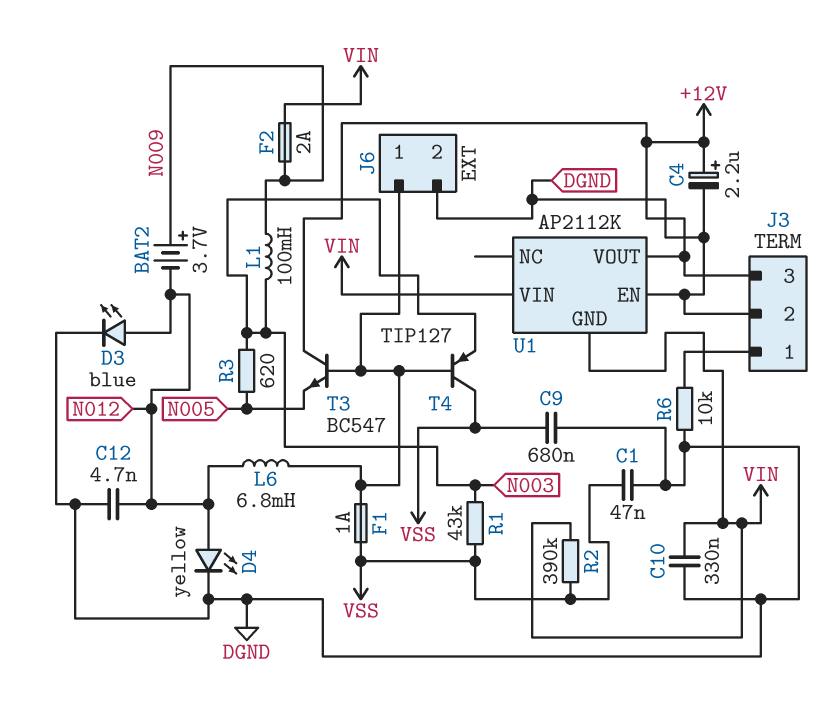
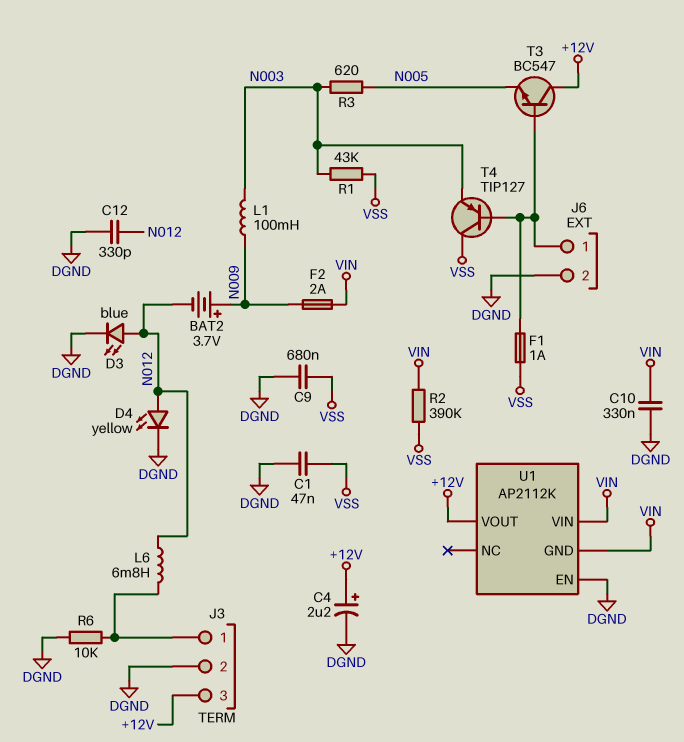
C12: 4.7nF (DGND, N012) -> 330pF (DGND, N012)
L6: 6.8mH (J6/1, N012) -> 6.8mH (J3/1, N012)

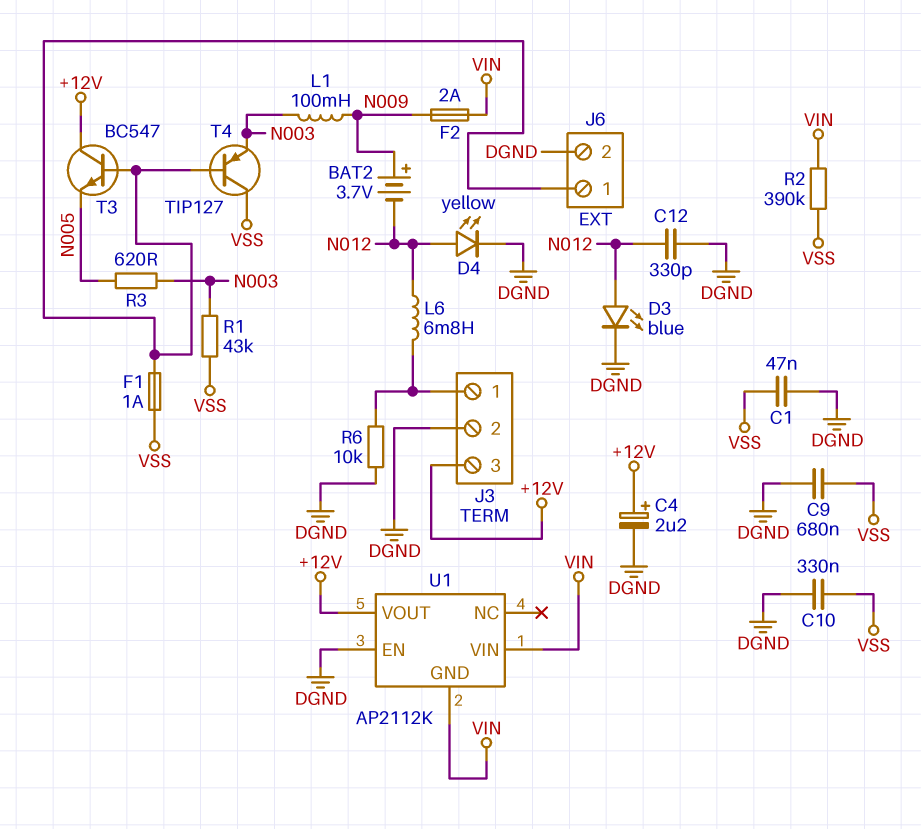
C10: 330nF (DGND, VIN) -> 330nF (DGND, VSS)

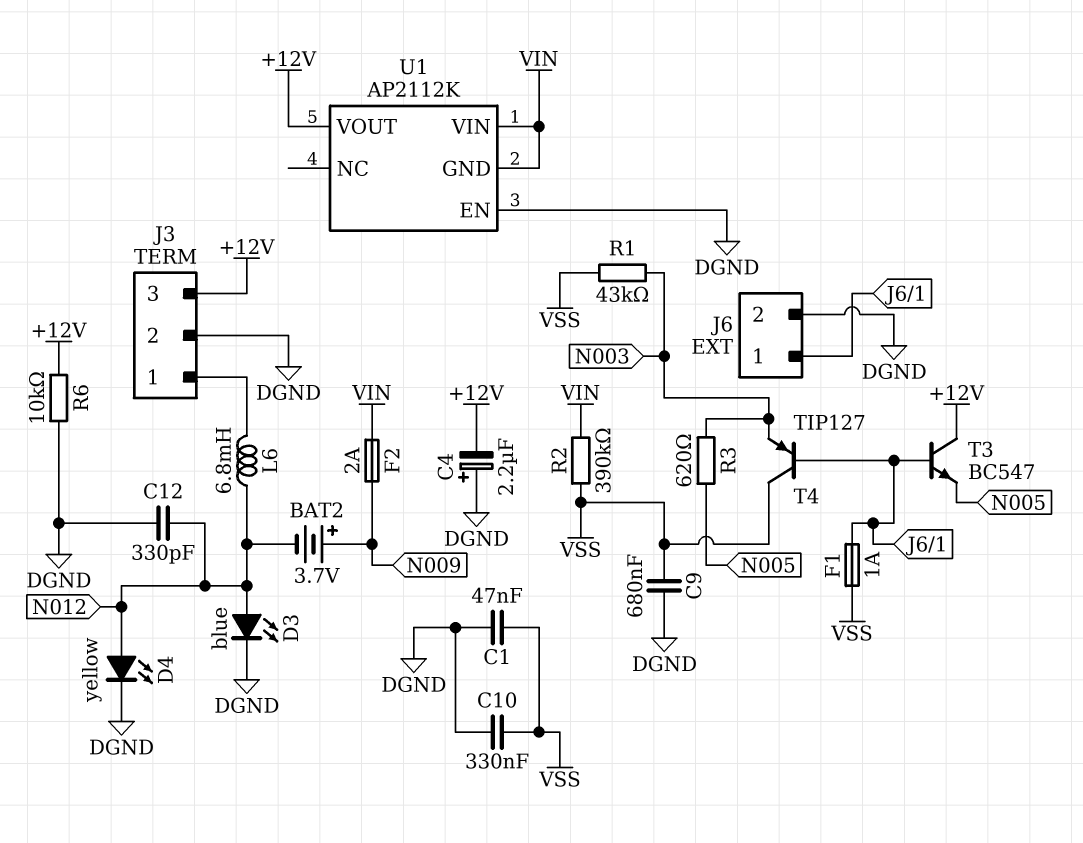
C4: 2.2uF (plus +12V, minus DGND) -> 2.2uF (plus DGND, minus +12V)
L1: 100mH (N003, N009) -> none
R6: 10k (DGND, J3/1) -> 10k (+12V, DGND)

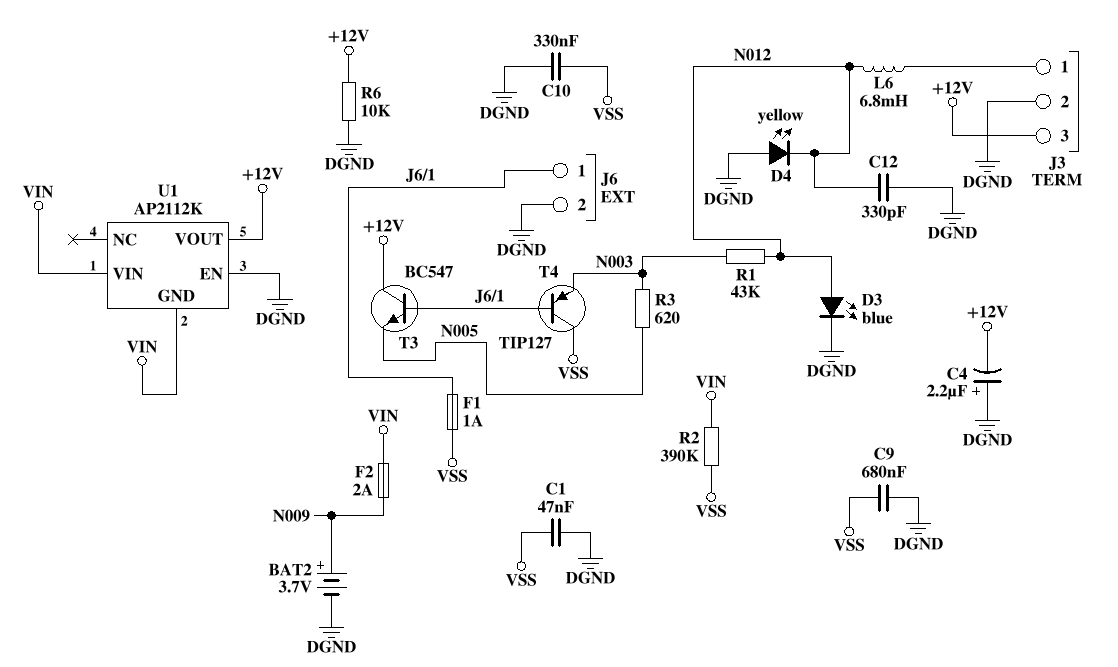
BAT2: 3.7V (plus N009, minus N012) -> 3.7V (plus N009, minus DGND)
D4: LED yellow (A N012, K DGND) -> LED yellow (A DGND, K N012)
R1: 43k (N003, VSS) -> 43k (N003, N012)

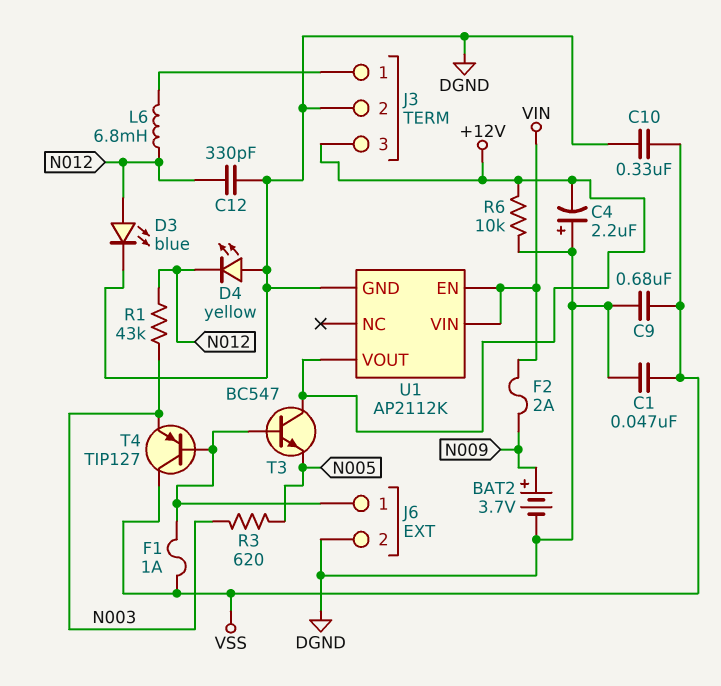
R2: 390k (VIN, VSS) -> none
U1 pin EN: DGND -> VIN
U1 pin GND: VIN -> DGND

